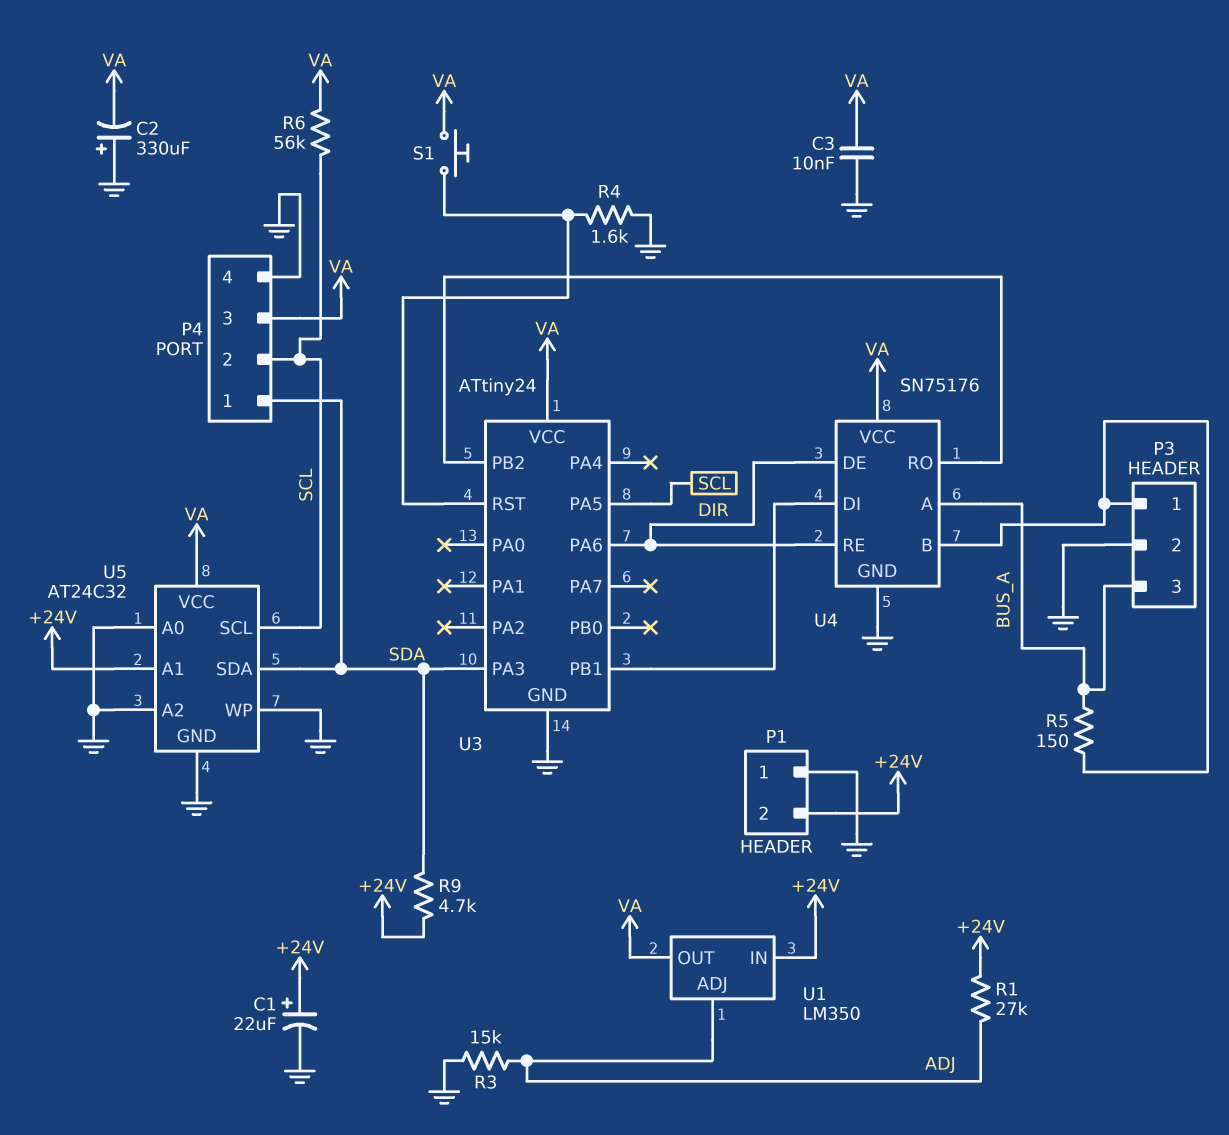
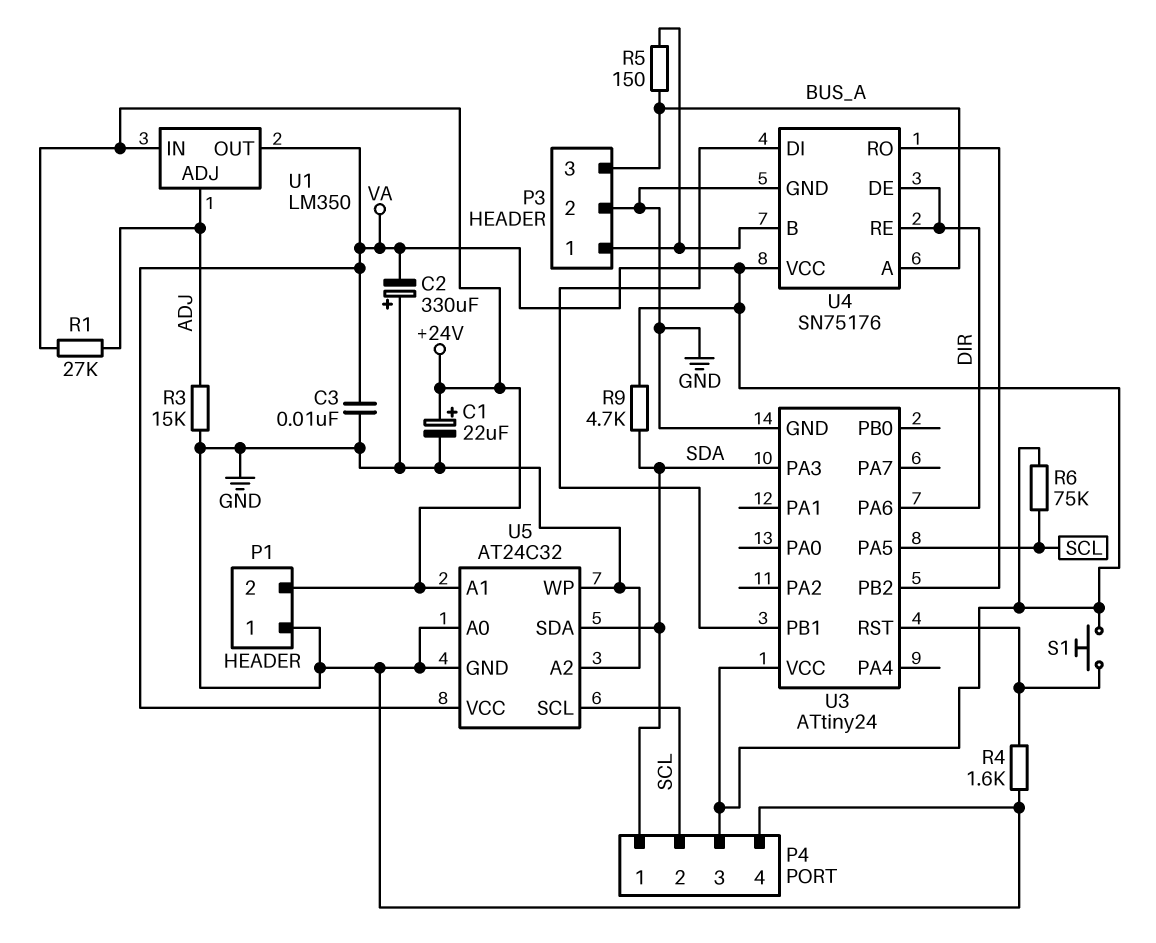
R6: 56k (SCL, VA) -> 75k (SCL, VA)
R9: 4.7k (+24V, SDA) -> 4.7k (SDA, VA)

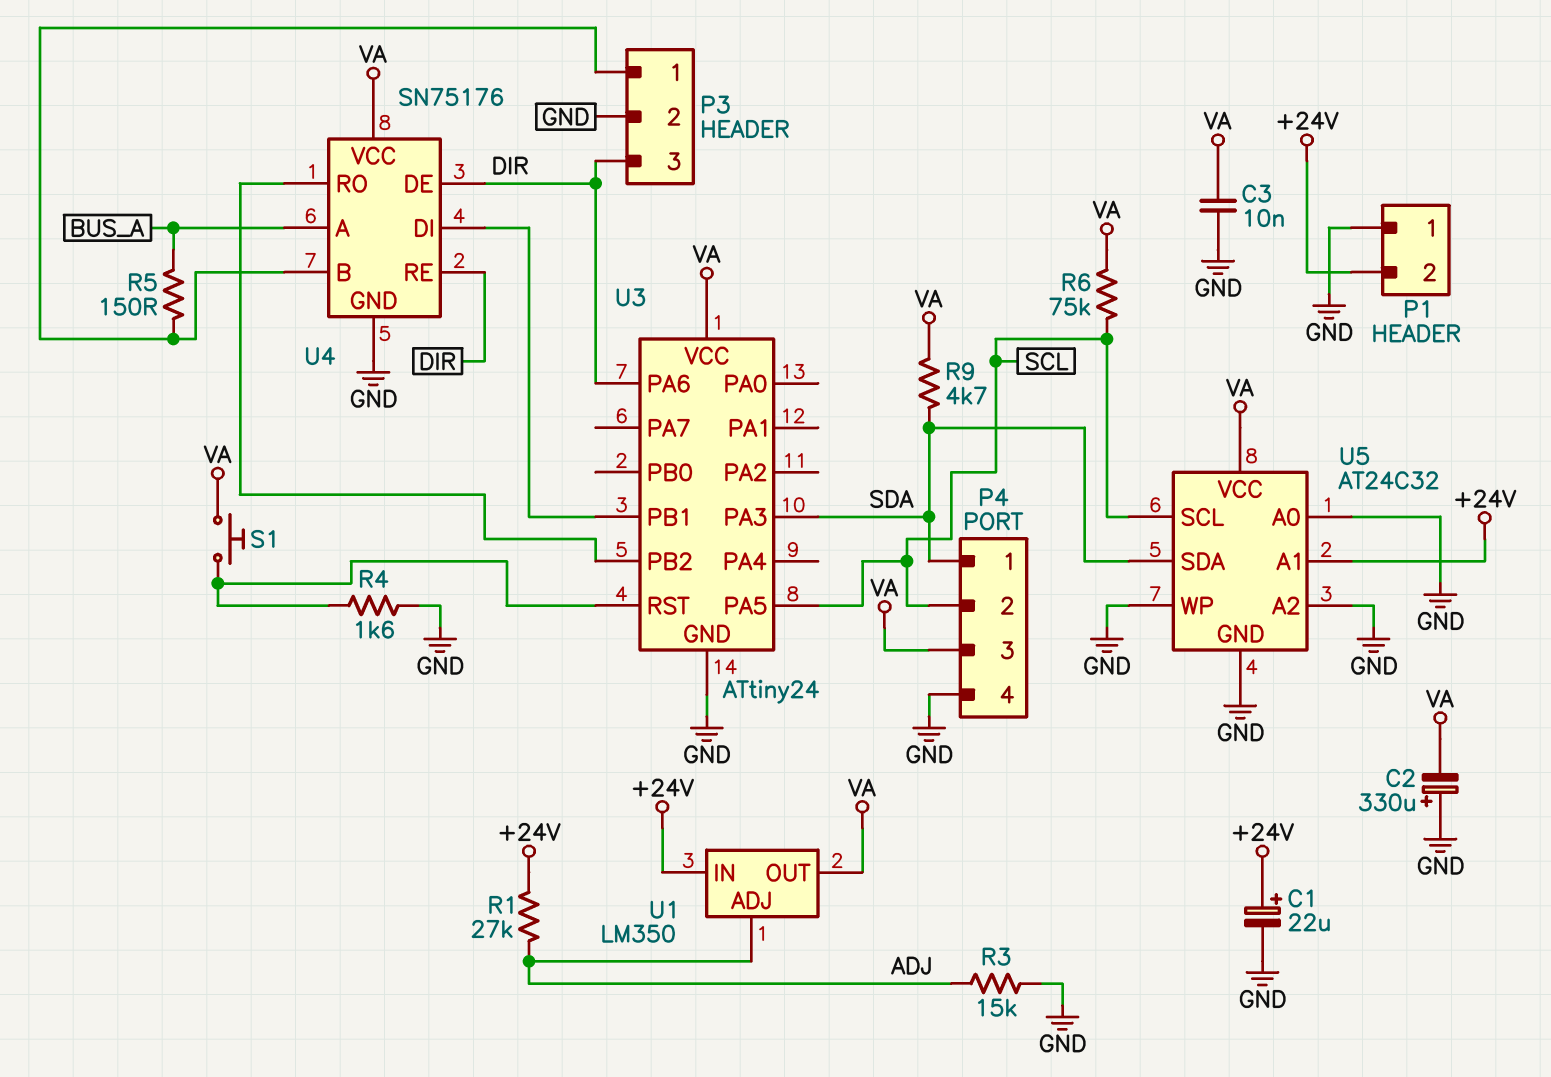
P3 pin 3: BUS_A -> DIR

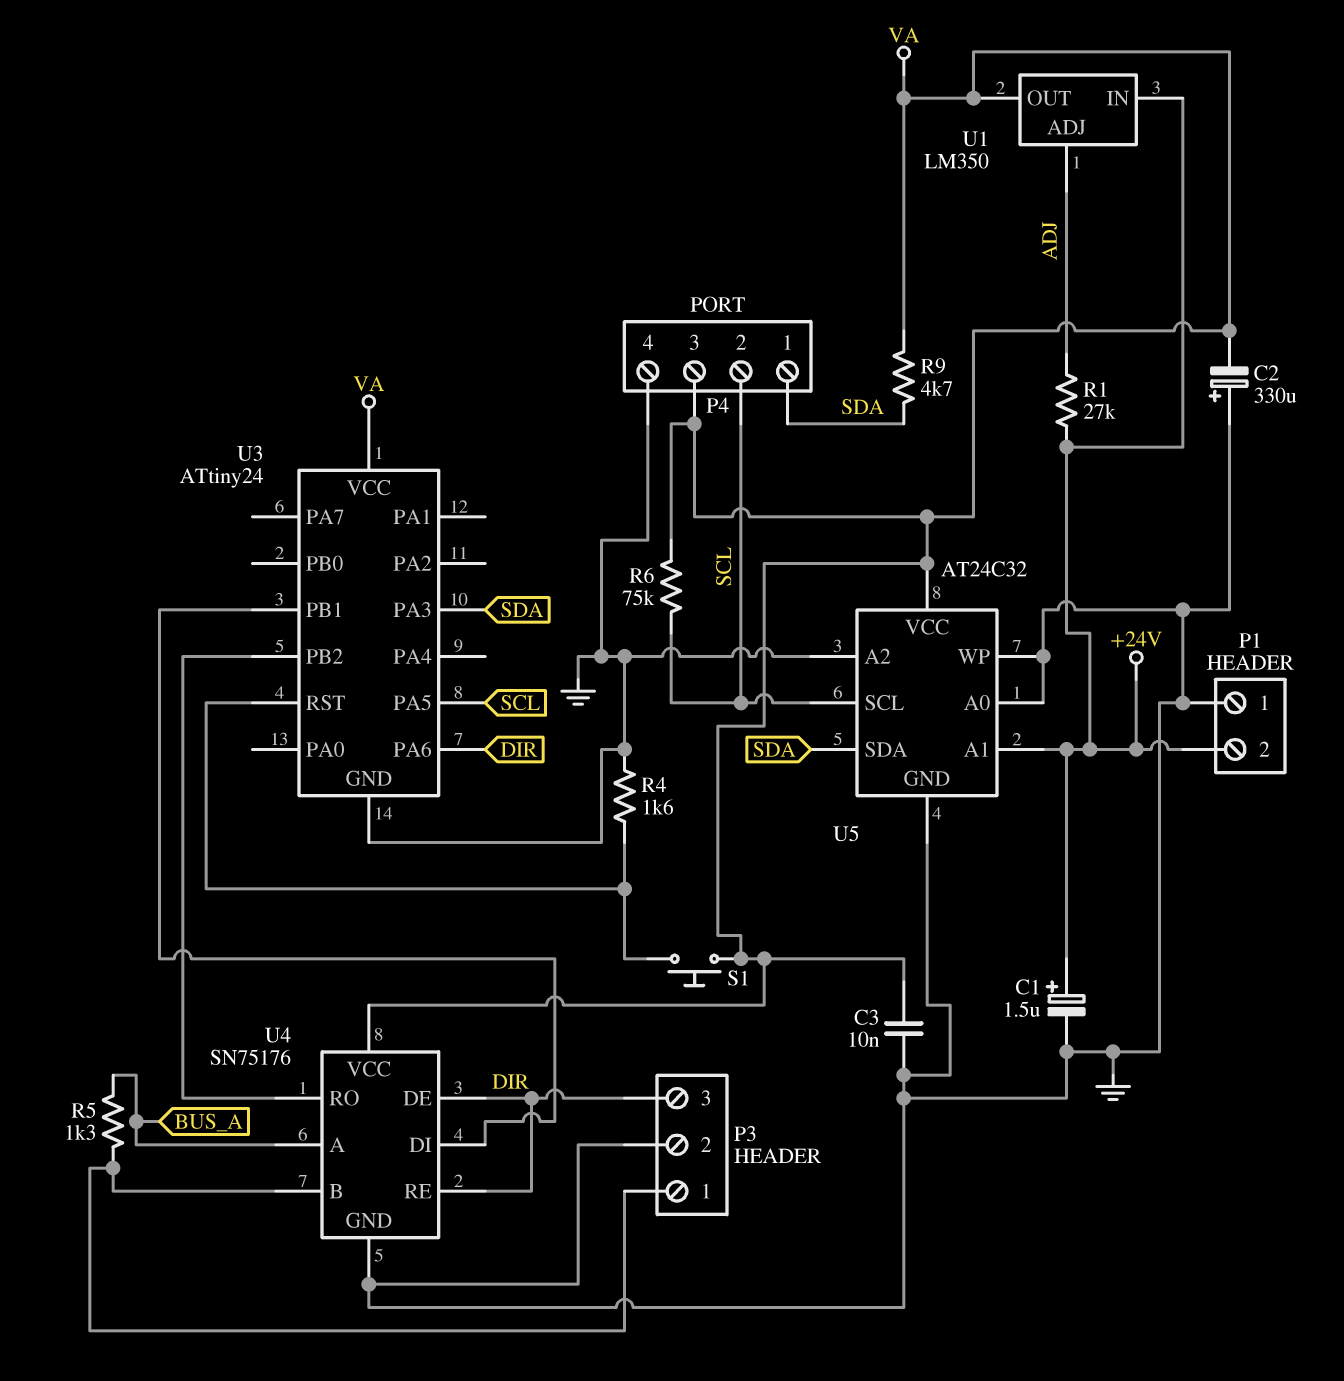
C1: 22uF (plus +24V, minus GND) -> 1.5uF (plus +24V, minus GND)
R3: 15k (ADJ, GND) -> none
R5: 150 (BUS_A, P3/1) -> 1.3k (BUS_A, P3/1)

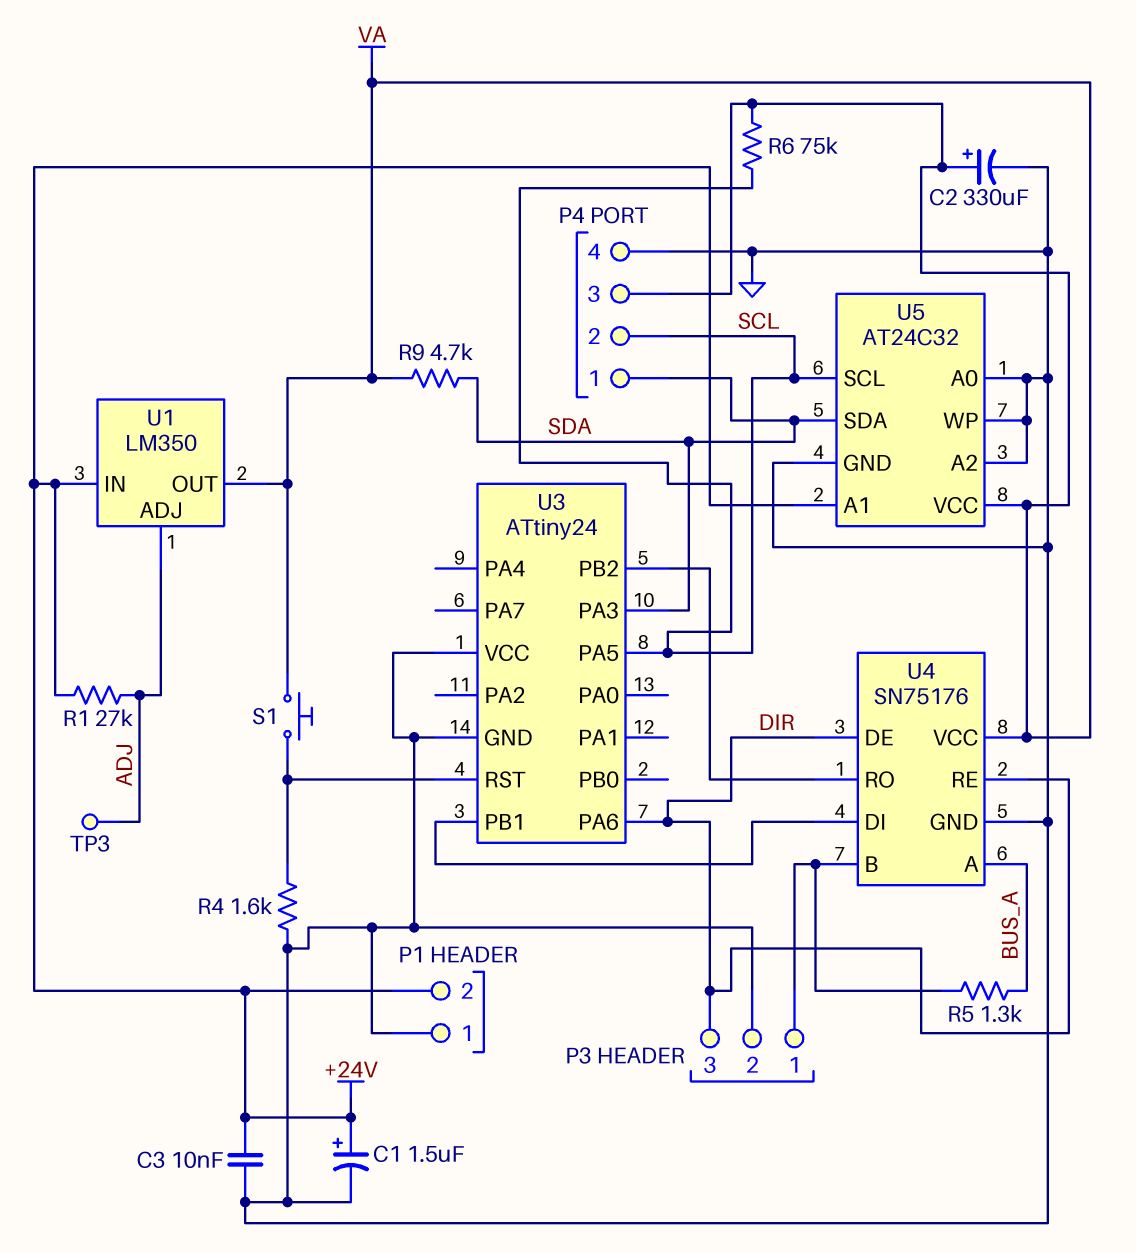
C2: 330uF (plus GND, minus VA) -> 330uF (plus VA, minus GND)
C3: 10nF (GND, VA) -> 10nF (+24V, GND)
TP3: none -> test point (ADJ)
U3 pin VCC: VA -> GND

